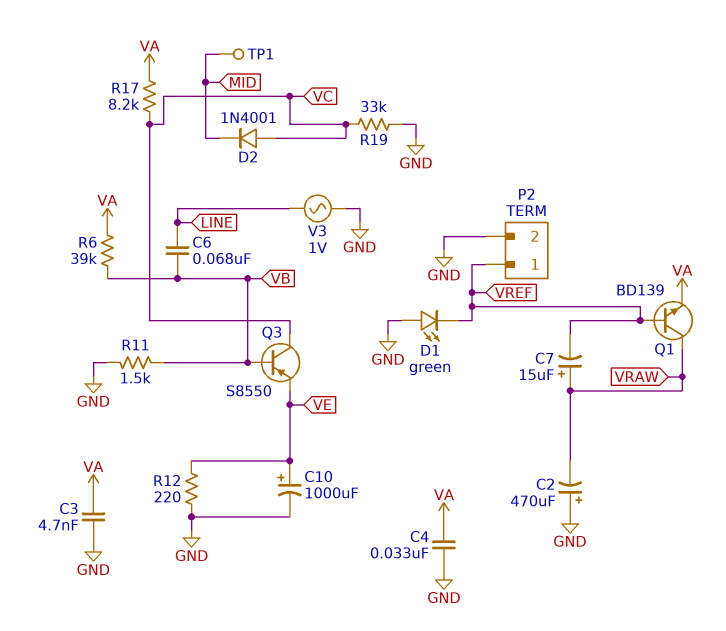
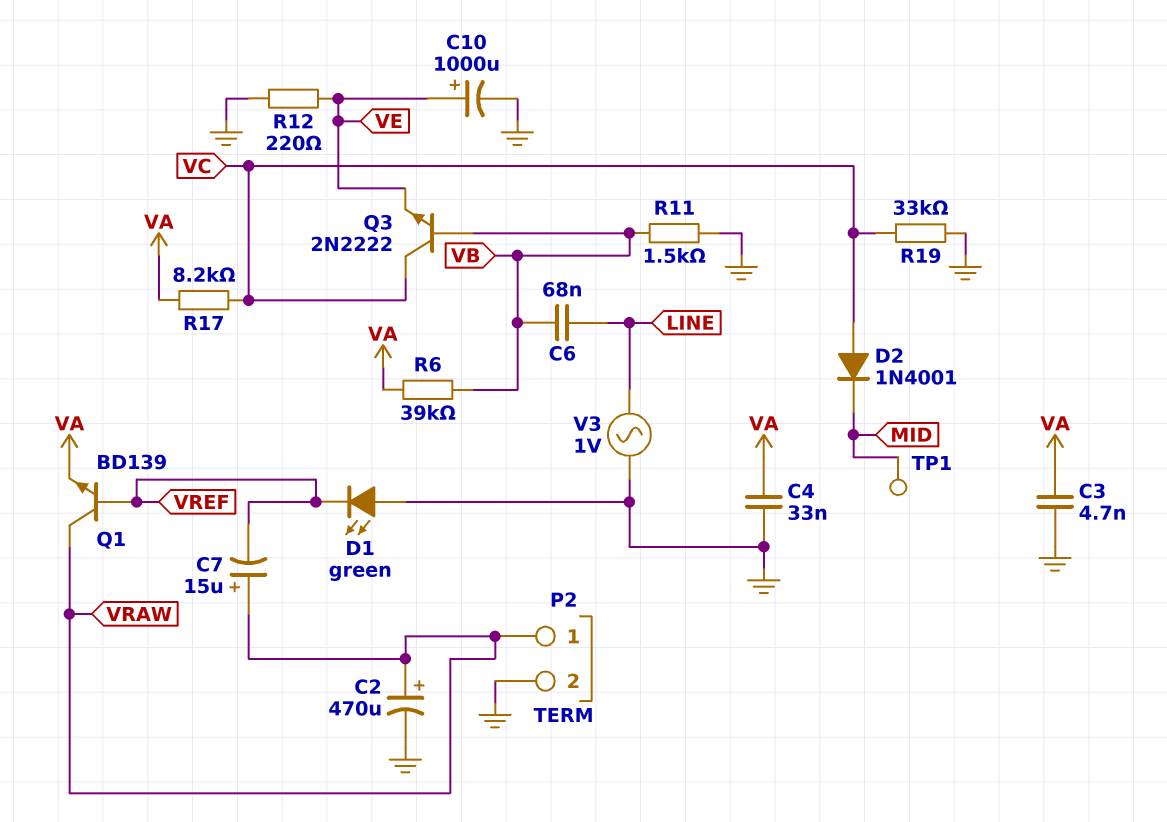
C2: 470uF (plus GND, minus VRAW) -> 470uF (plus VRAW, minus GND)
P2 pin 1: VREF -> VRAW
Q3: PNP S8550 (B VB, C VC, E VE) -> NPN 2N2222 (B VB, C VC, E VE)

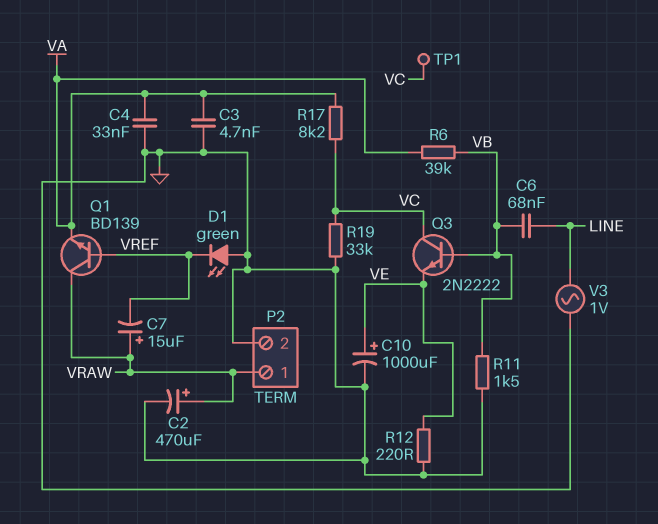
D2: diode 1N4001 (A VC, K MID) -> none
TP1: test point (MID) -> test point (VC)

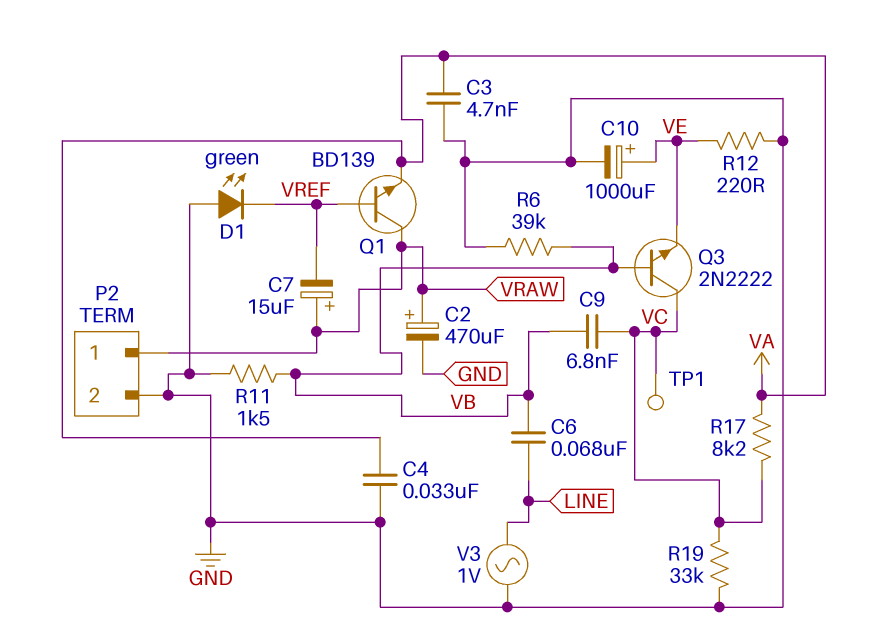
C9: none -> 6.8nF (VB, VC)
R6: 39k (VA, VB) -> 39k (GND, VB)

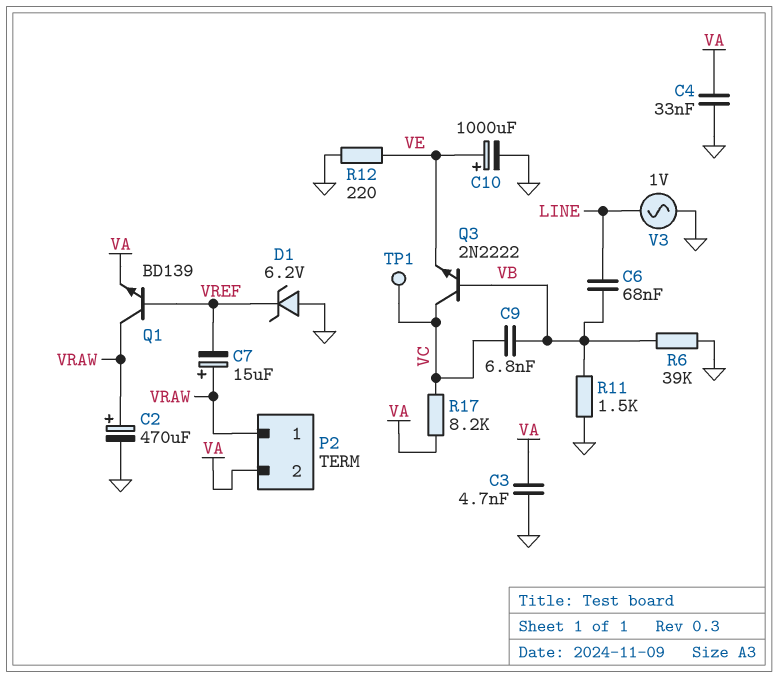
D1: LED green (A GND, K VREF) -> zener 6.2V (A GND, K VREF)
P2 pin 2: GND -> VA
R19: 33k (GND, VC) -> none

